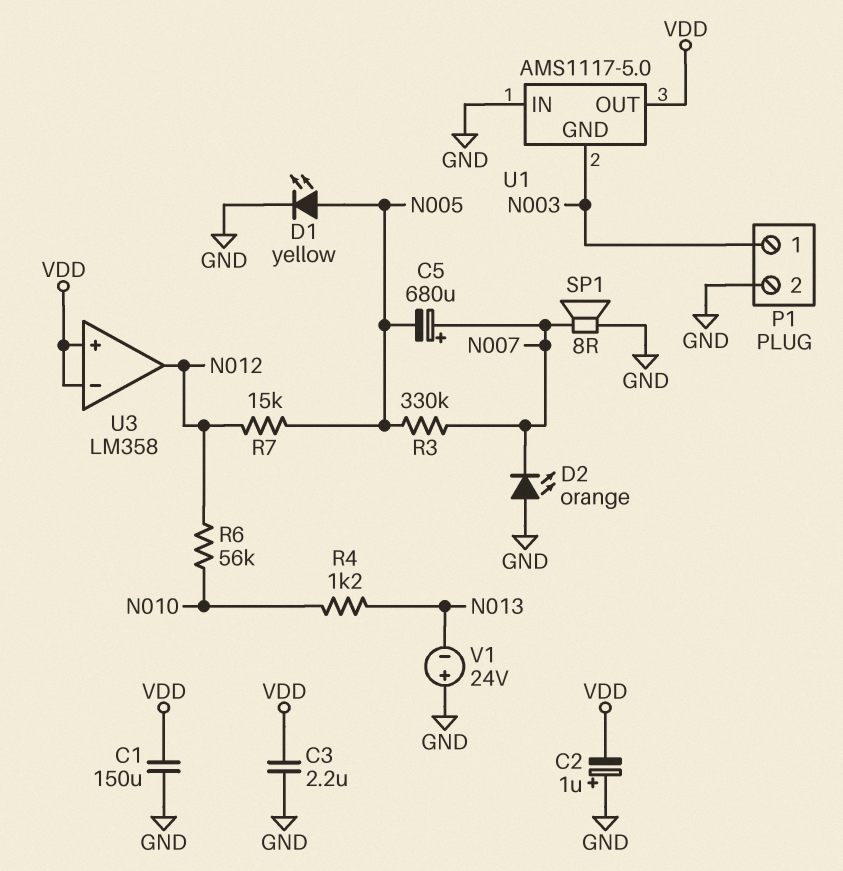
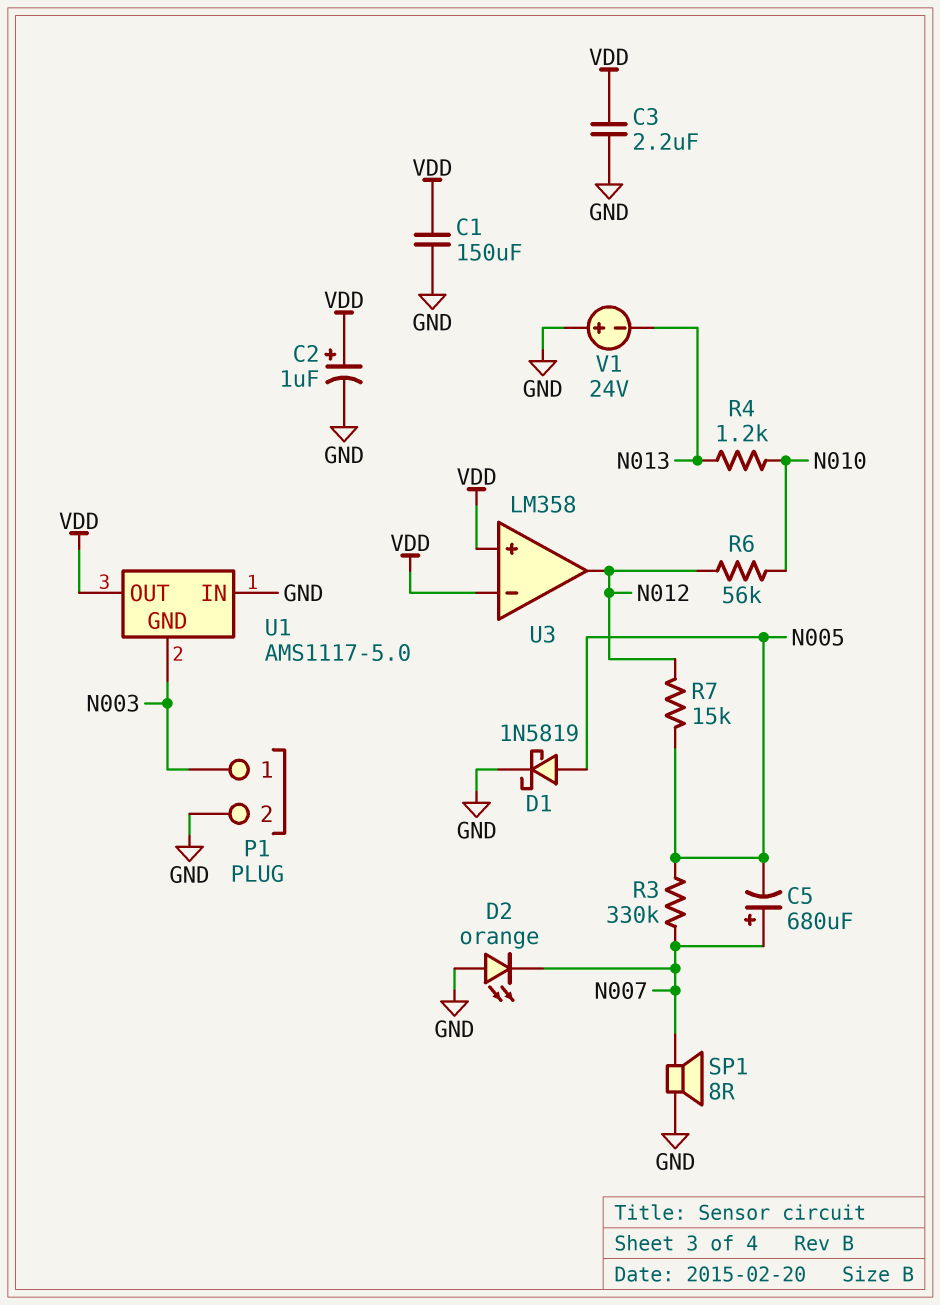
C2: 1uF (plus GND, minus VDD) -> 1uF (plus VDD, minus GND)
D1: LED yellow (A N005, K GND) -> schottky 1N5819 (A N005, K GND)

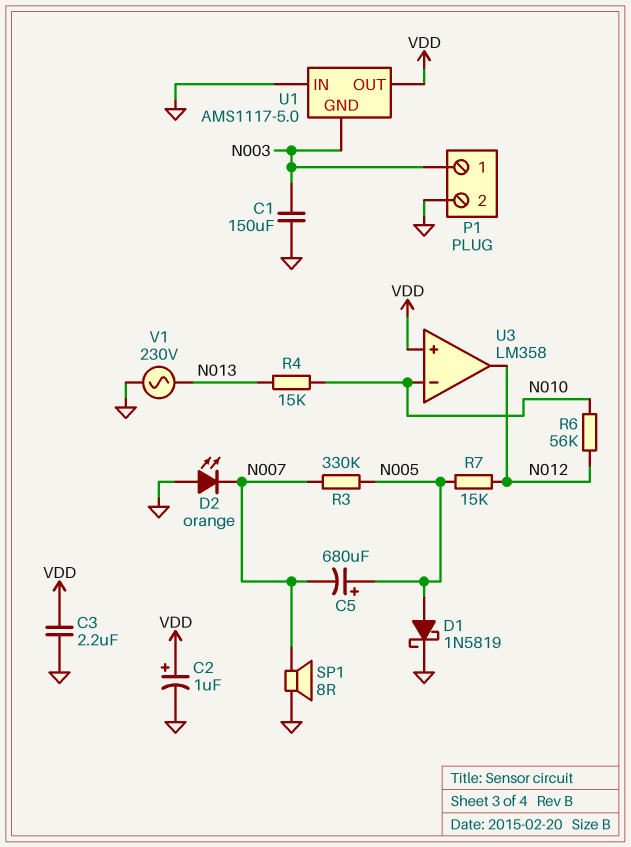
C1: 150uF (GND, VDD) -> 150uF (GND, N003)
C5: 680uF (plus N007, minus N005) -> 680uF (plus N005, minus N007)
R4: 1.2k (N010, N013) -> 15k (N010, N013)
U3 pin in-: VDD -> N010
V1: 24V (plus GND, minus N013) -> AC 230V (GND, N013)

